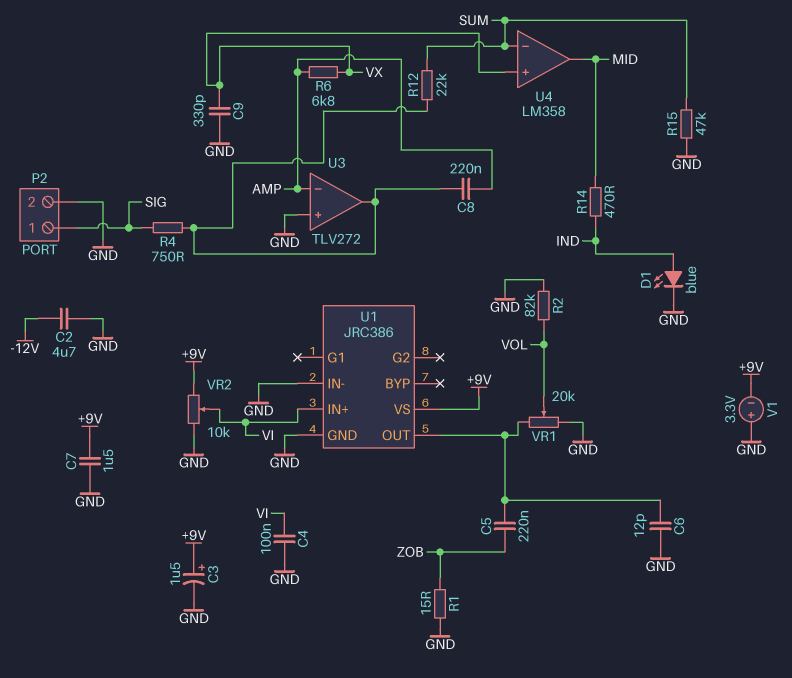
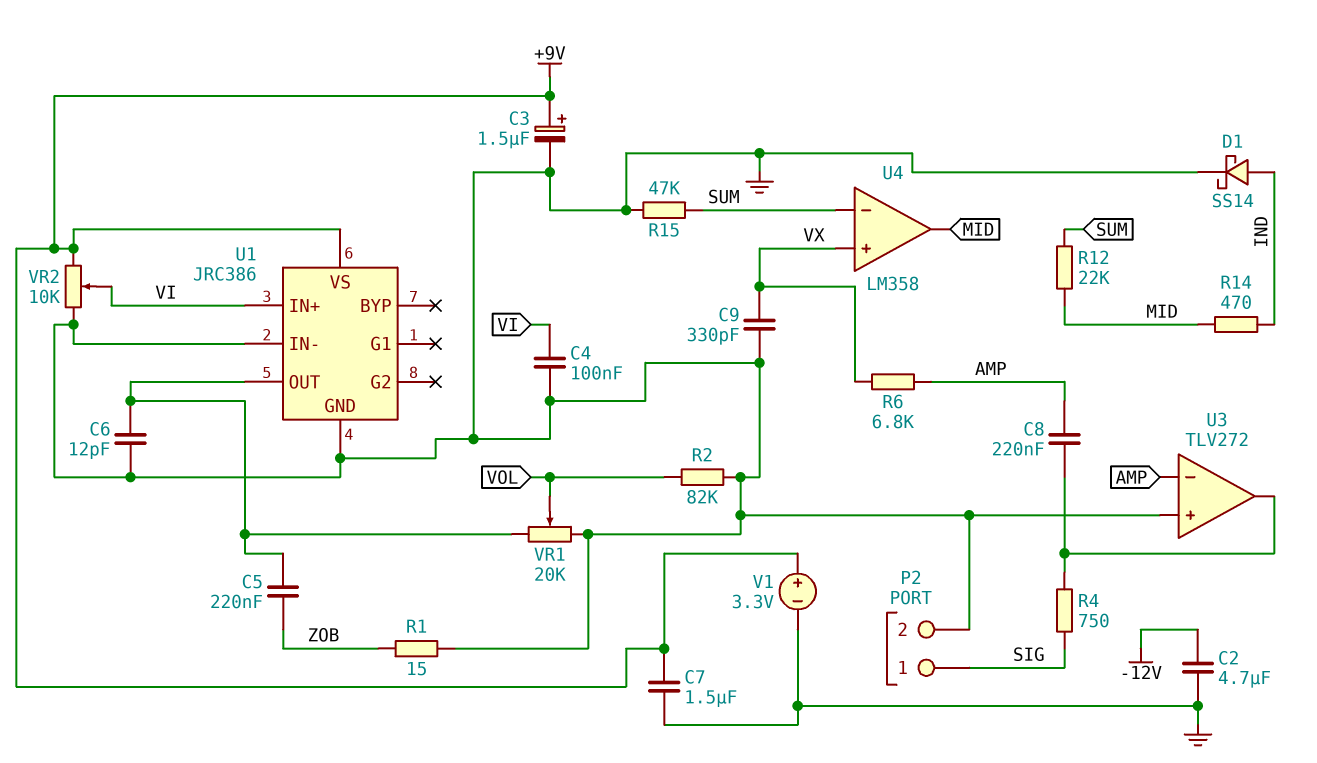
D1: LED blue (A IND, K GND) -> schottky SS14 (A IND, K GND)
R12: 22k (SUM, U3/out) -> 22k (MID, SUM)
V1: 3.3V (plus GND, minus +9V) -> 3.3V (plus +9V, minus GND)

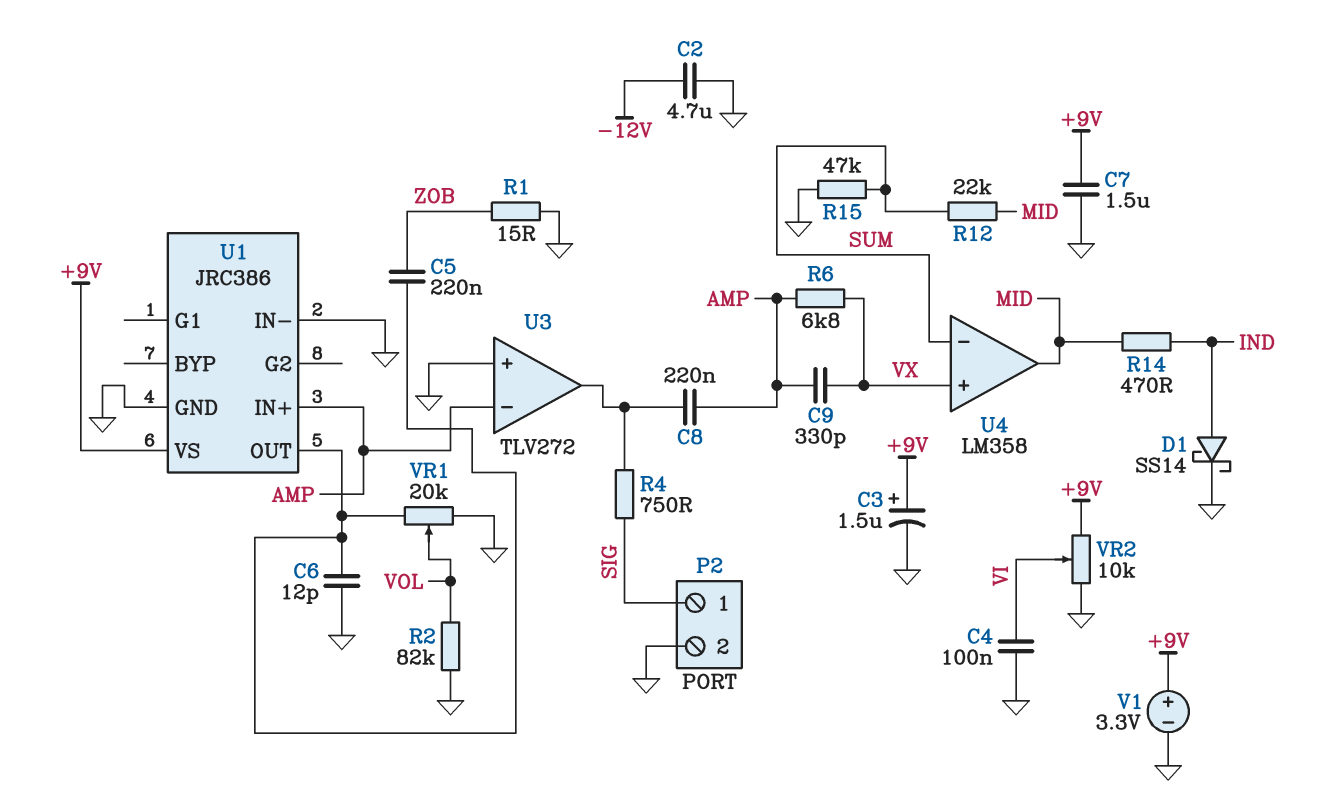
C9: 330pF (GND, VX) -> 330pF (AMP, VX)
U1 pin IN+: VI -> AMP

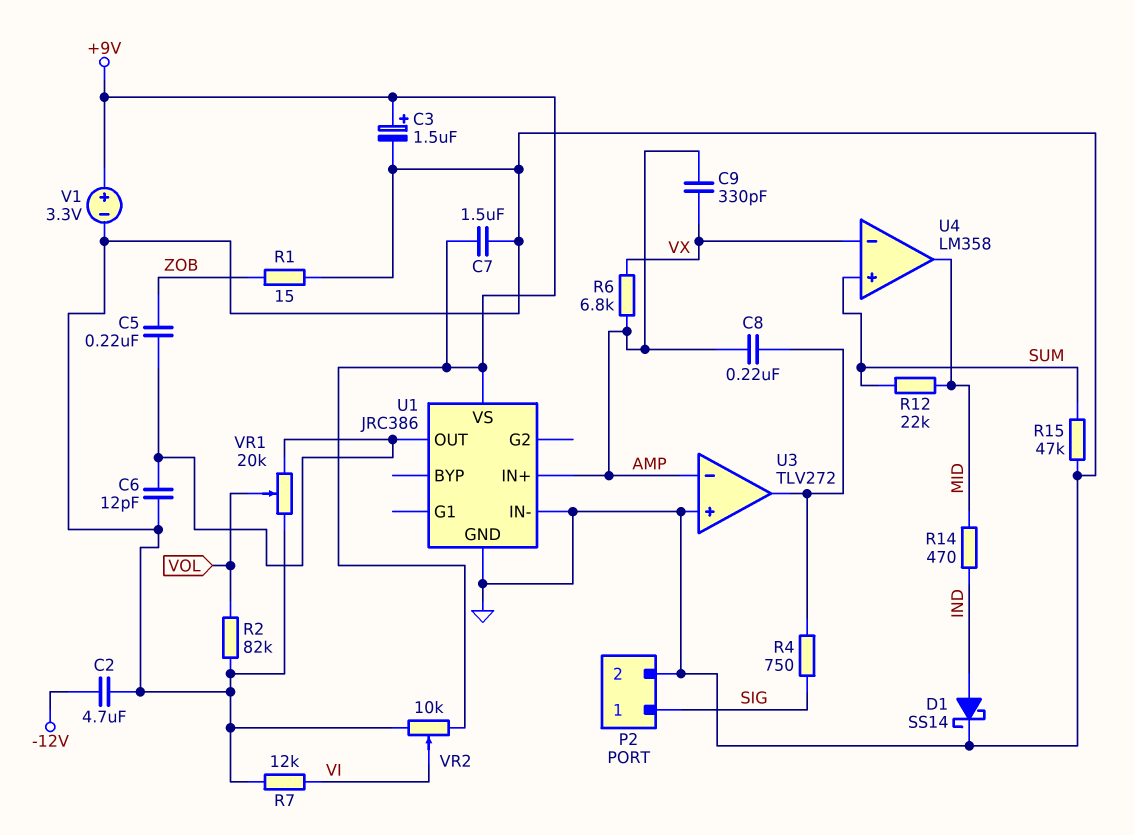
C4: 100nF (GND, VI) -> none
R7: none -> 12k (GND, VI)
U4 pin in+: VX -> SUM
U4 pin in-: SUM -> VX

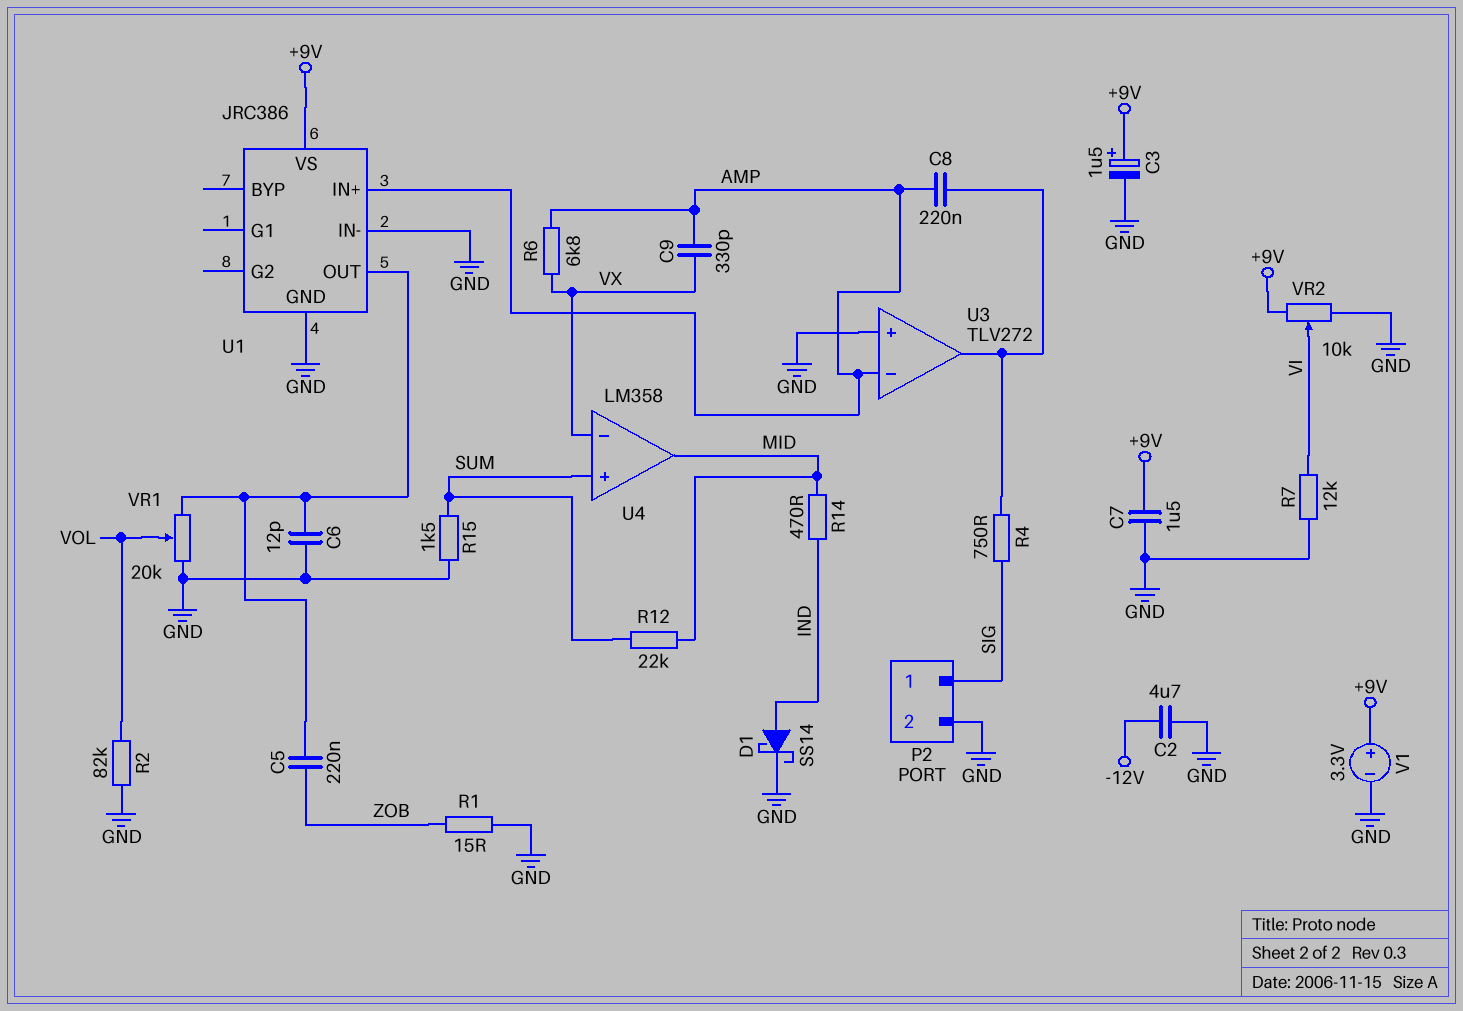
R15: 47k (GND, SUM) -> 1.5k (GND, SUM)

